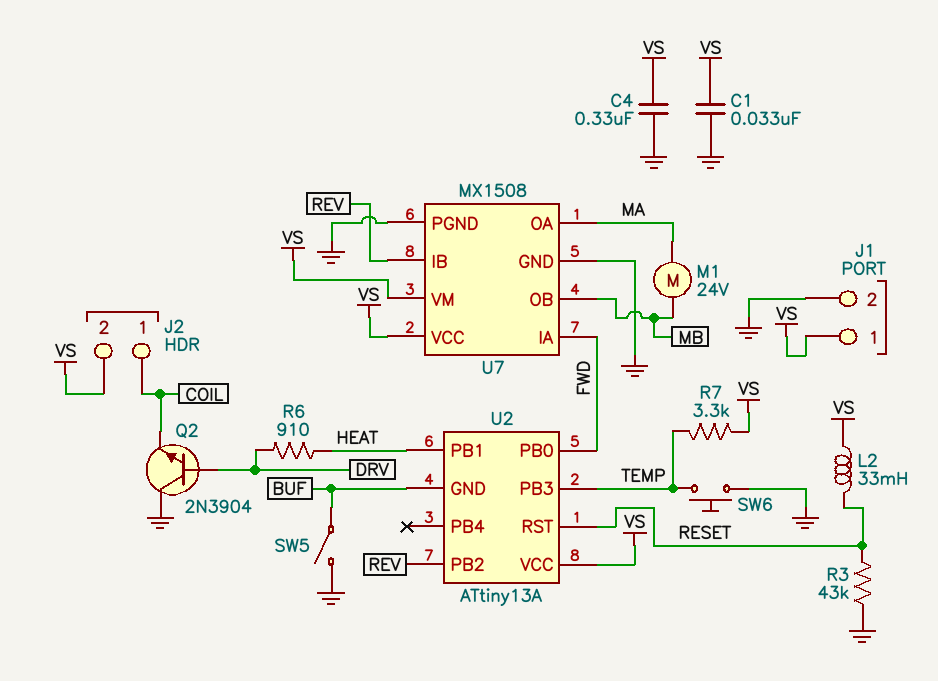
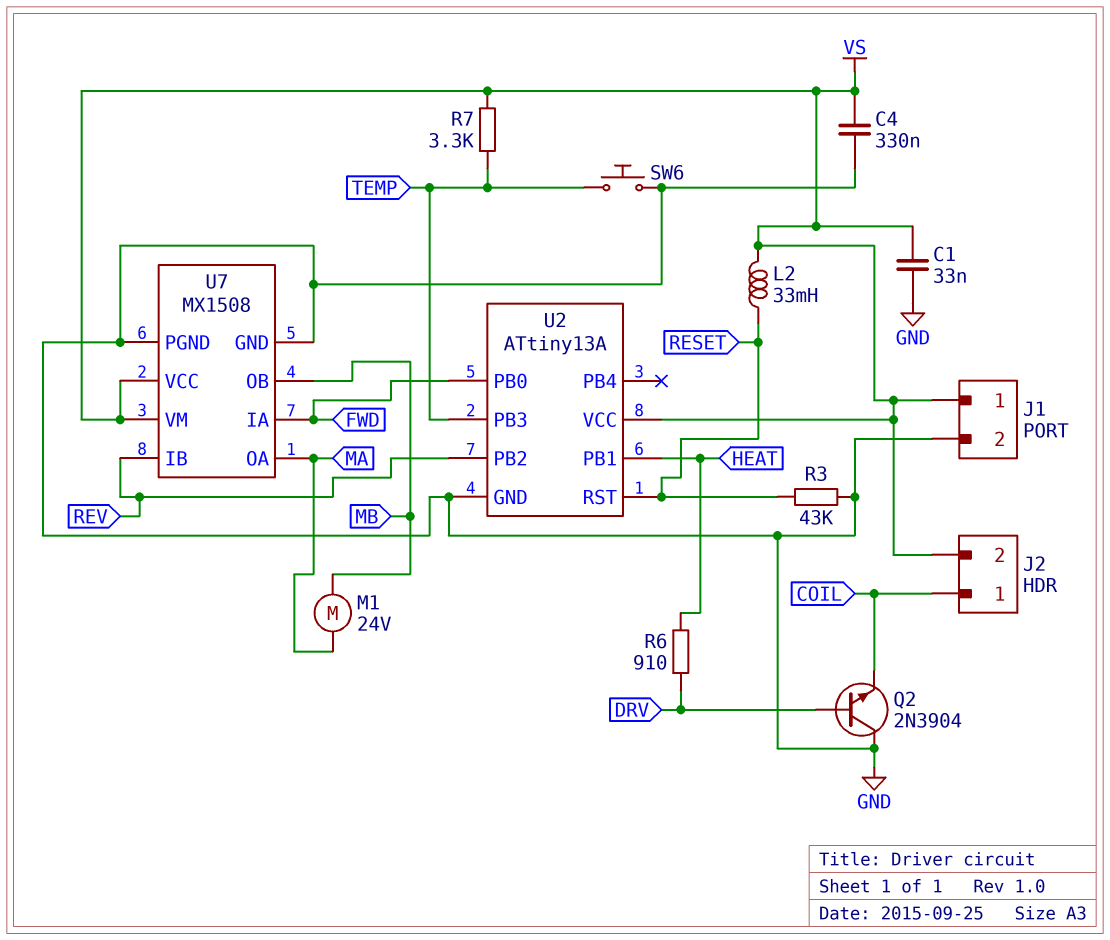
SW5: switch (BUF, GND) -> none
U2 pin GND: BUF -> GND

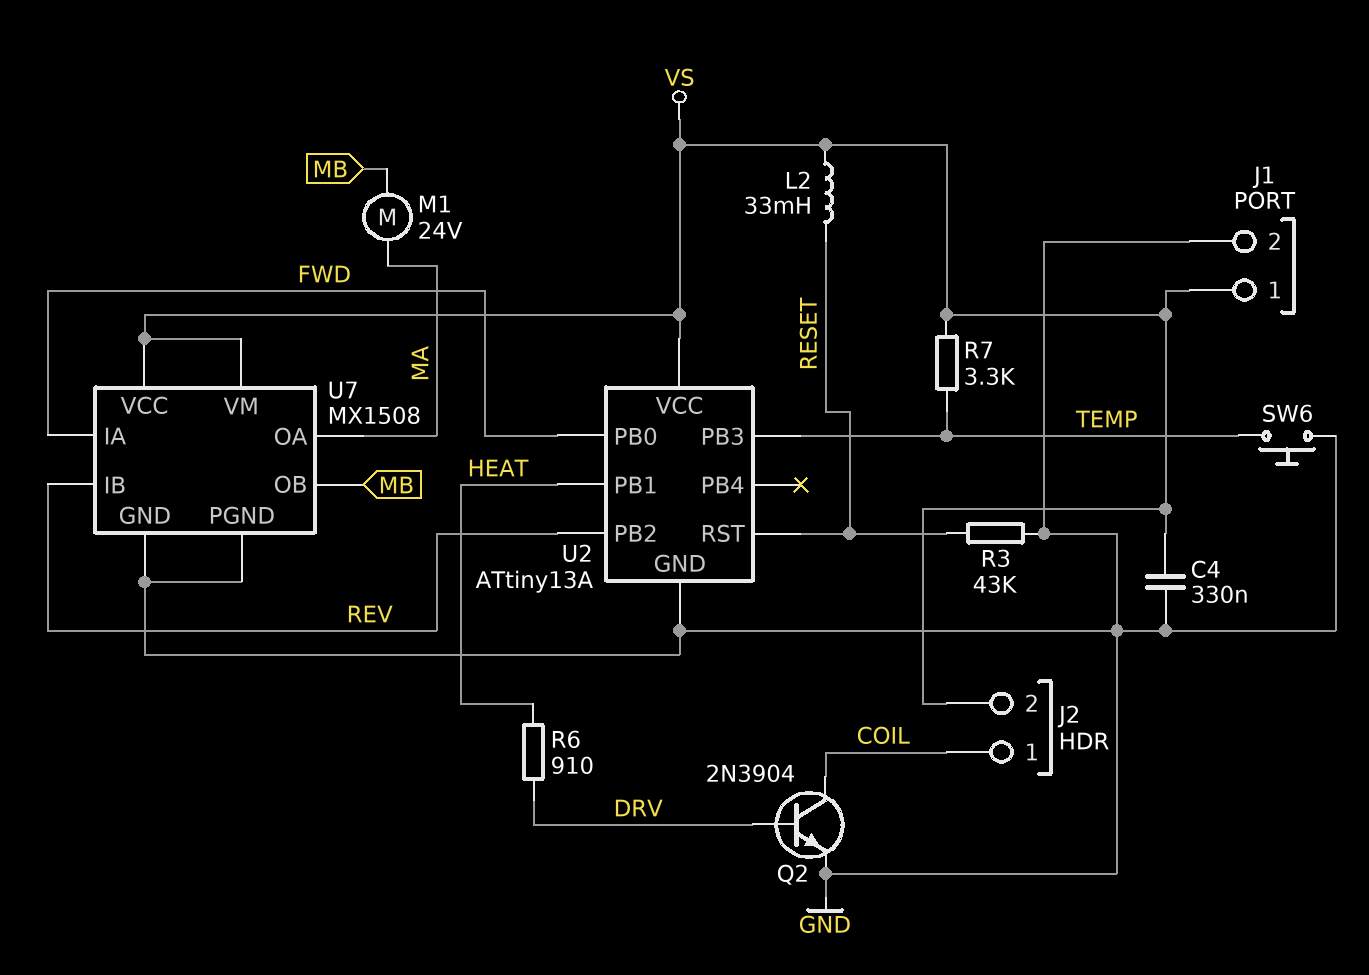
C1: 33nF (GND, VS) -> none
Q2: NPN 2N3904 (B DRV, C GND, E COIL) -> NPN 2N3904 (B DRV, C COIL, E GND)

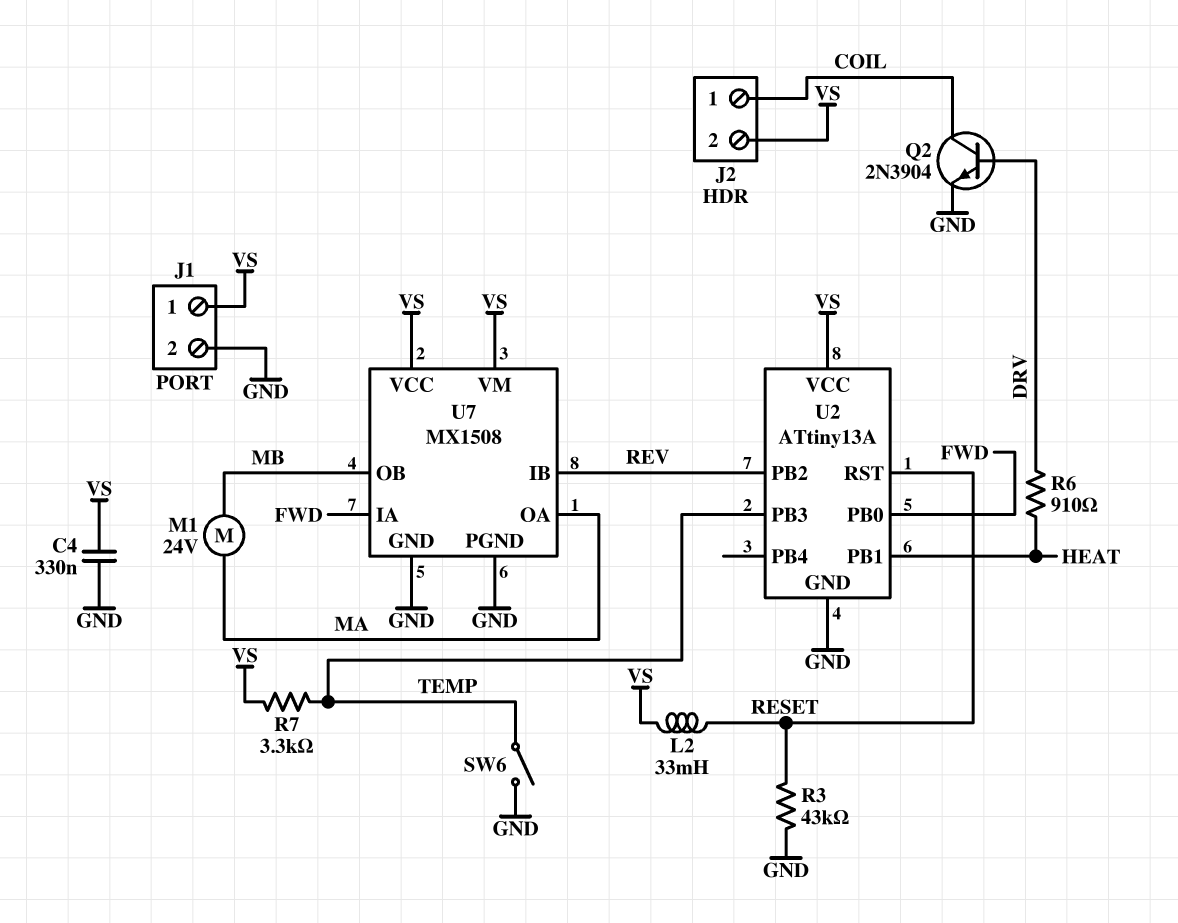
SW6: button (GND, TEMP) -> switch (GND, TEMP)

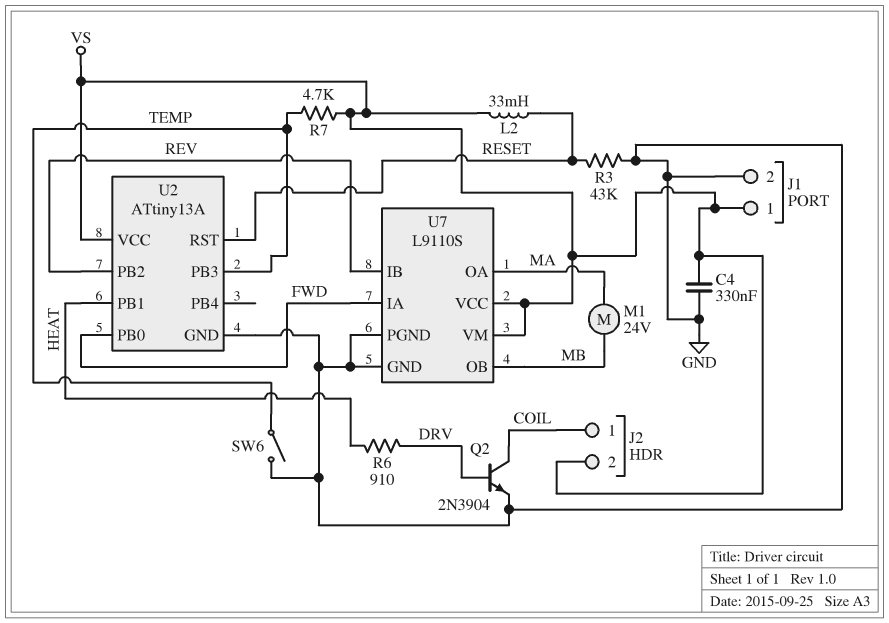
R7: 3.3k (TEMP, VS) -> 4.7k (TEMP, VS)
U7: MX1508 -> L9110S

